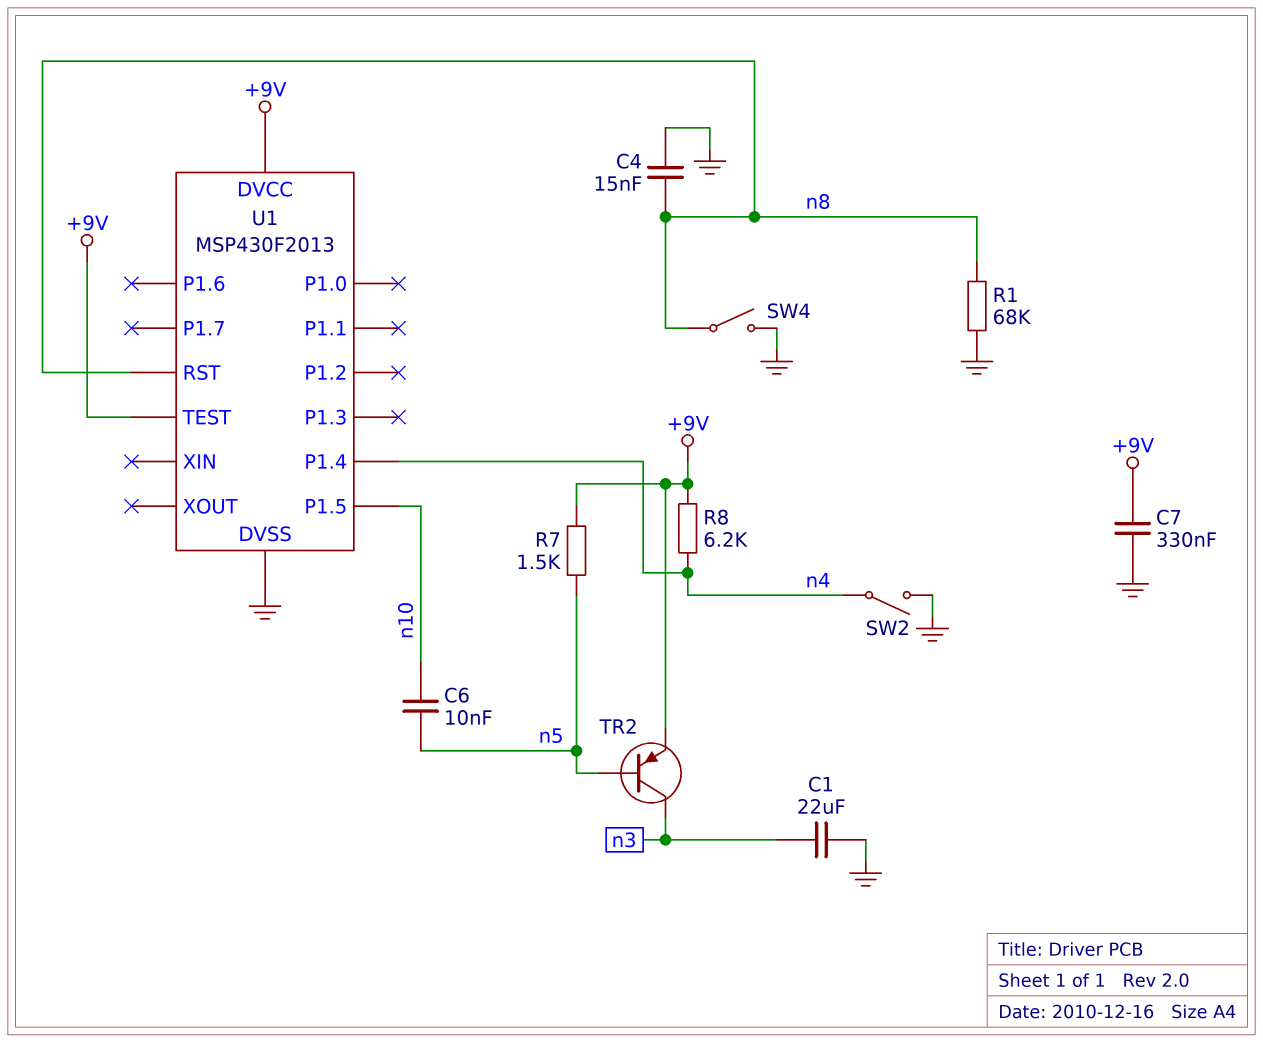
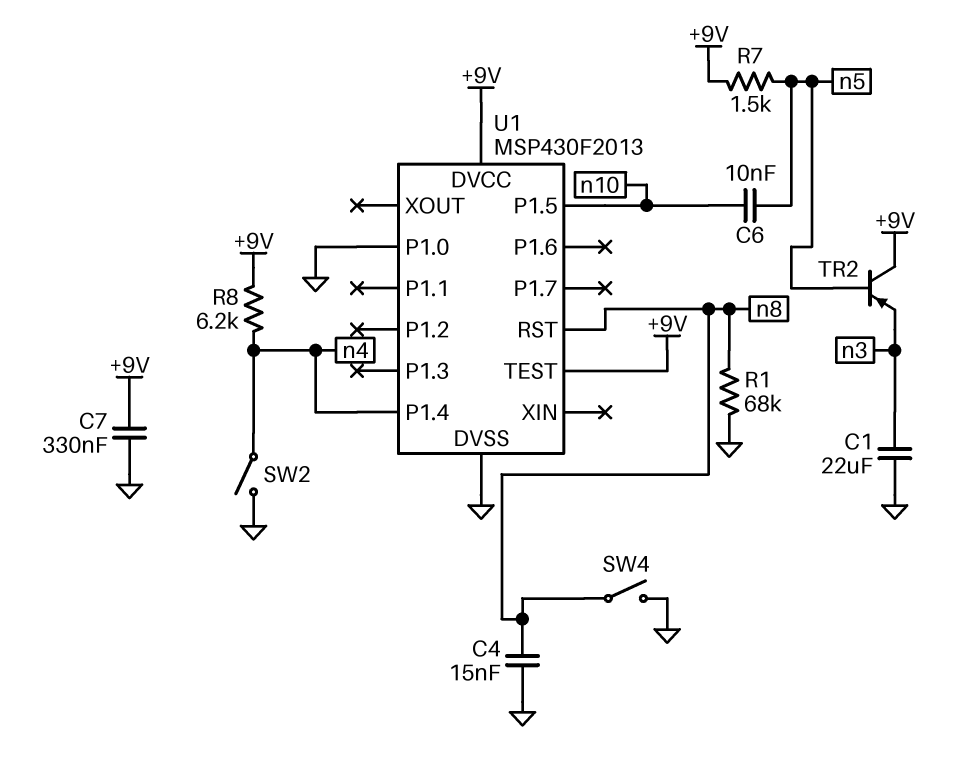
TR2: PNP (B n5, C n3, E +9V) -> PNP (B n5, C +9V, E n3)
U1 pin P1.0: none -> GND

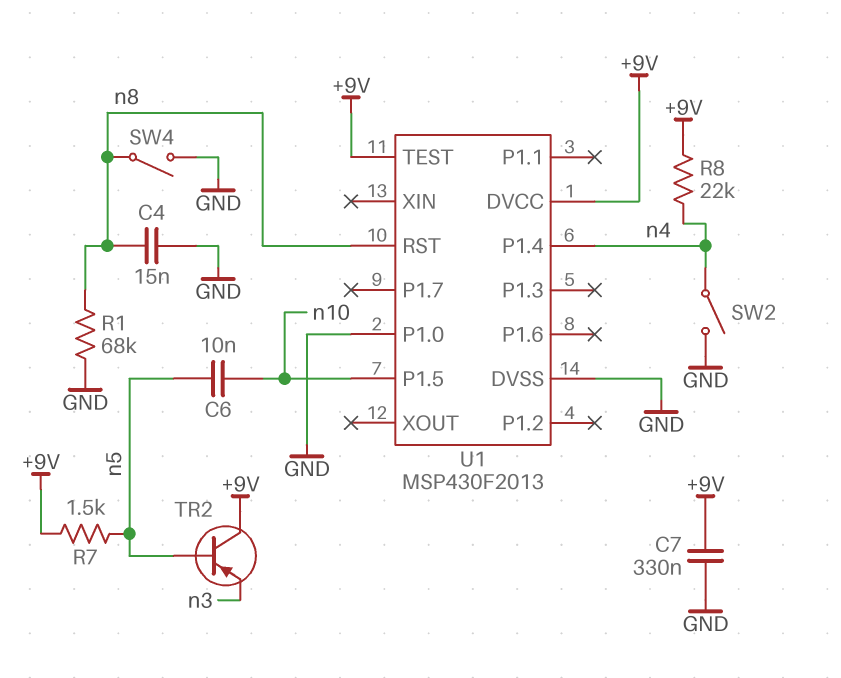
C1: 22uF (GND, n3) -> none
R8: 6.2k (+9V, n4) -> 22k (+9V, n4)

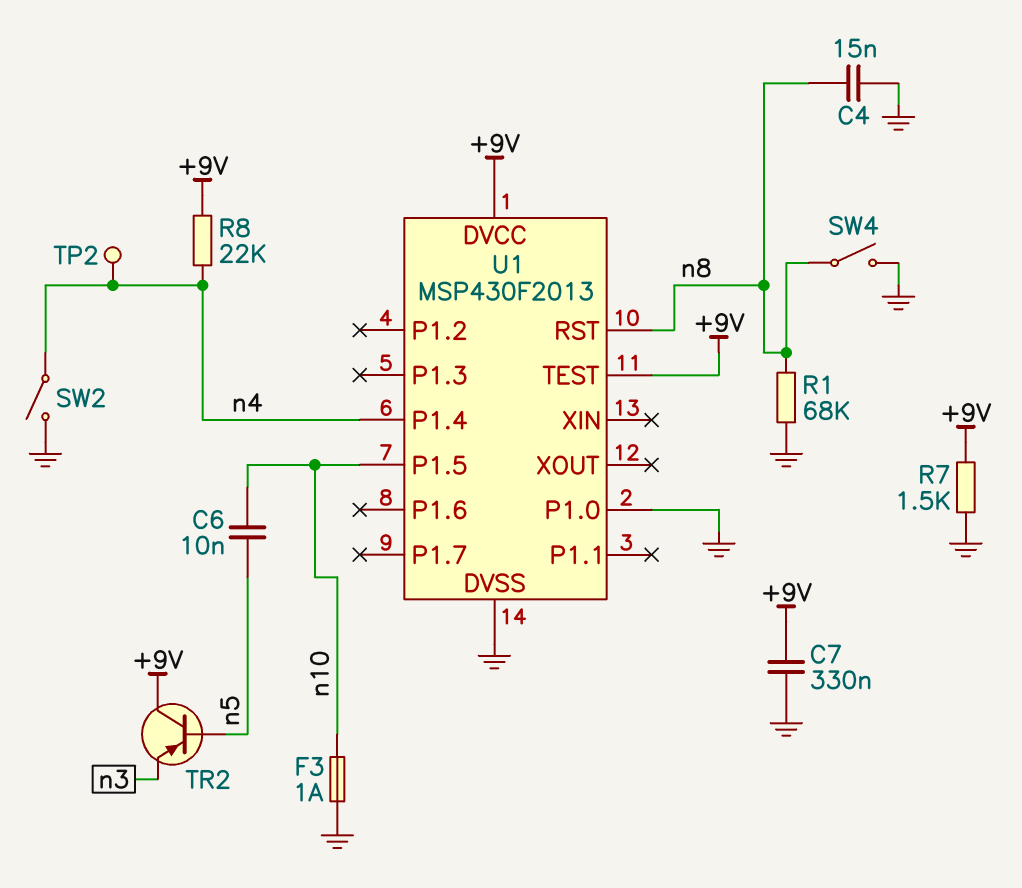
F3: none -> 1A (GND, n10)
R7: 1.5k (+9V, n5) -> 1.5k (+9V, GND)
TP2: none -> test point (n4)

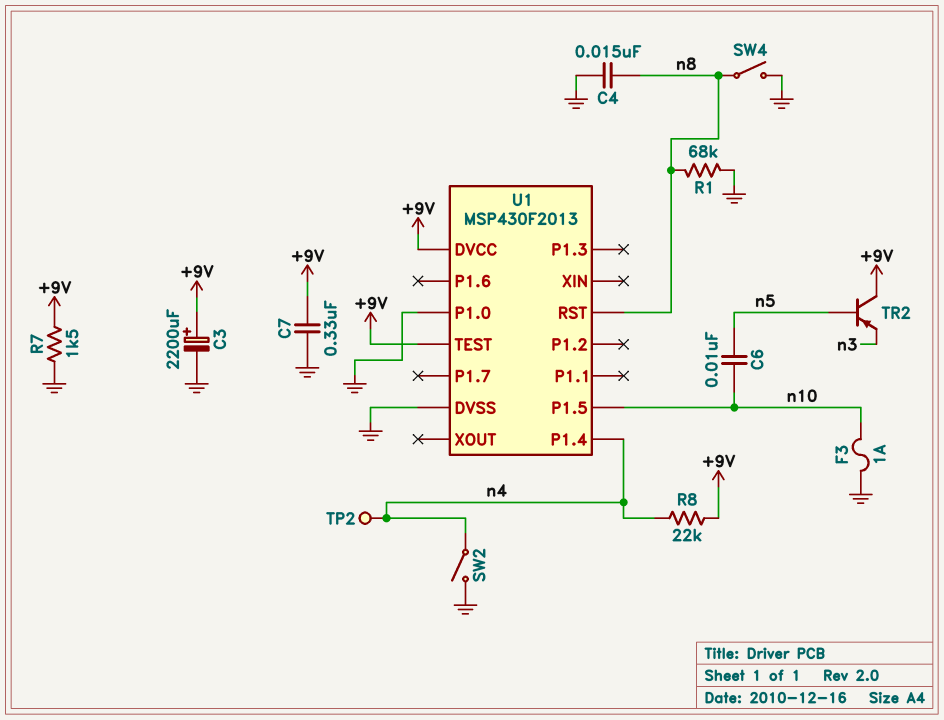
C3: none -> 2200uF (plus +9V, minus GND)

